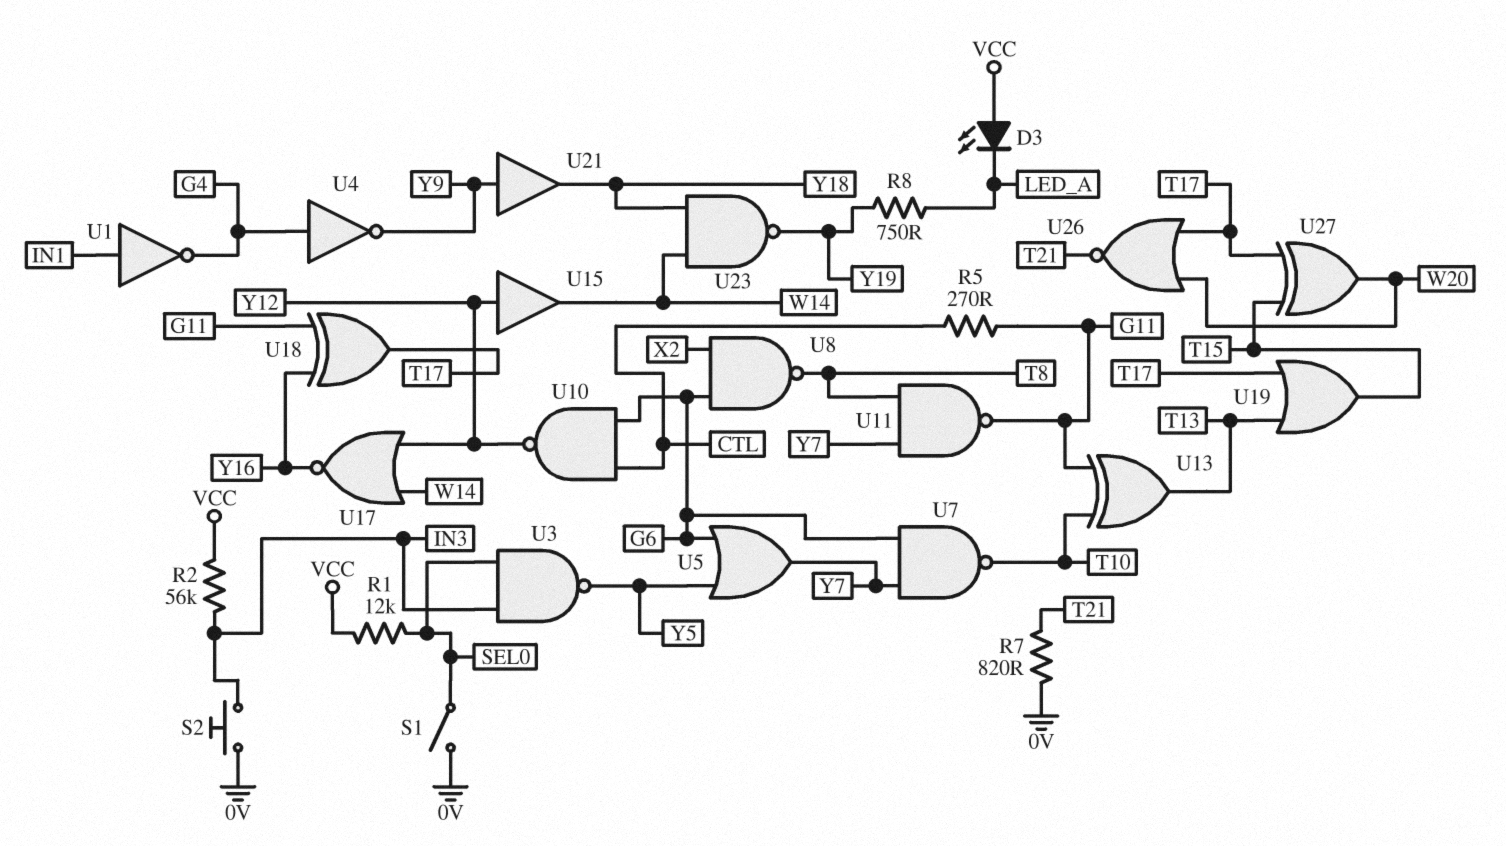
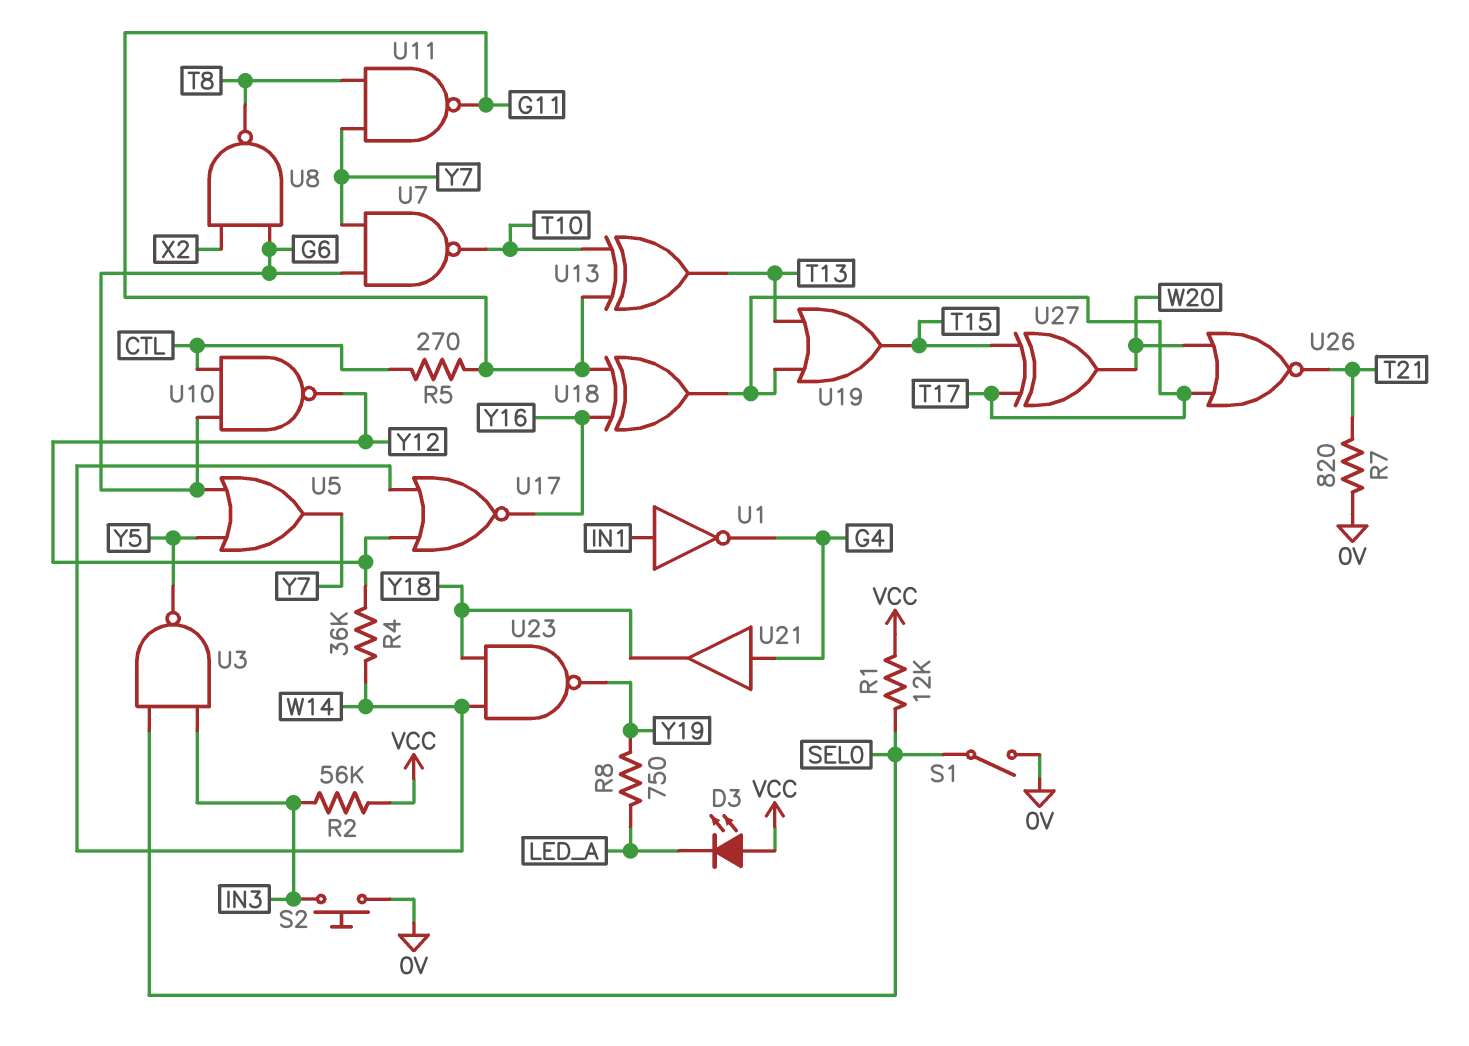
R4: none -> 36k (W14, Y12)
U4: NOT (in G4, out Y9) -> none
U15: buffer (in Y12, out W14) -> none
U21: buffer (in Y9, out Y18) -> buffer (in G4, out Y18)

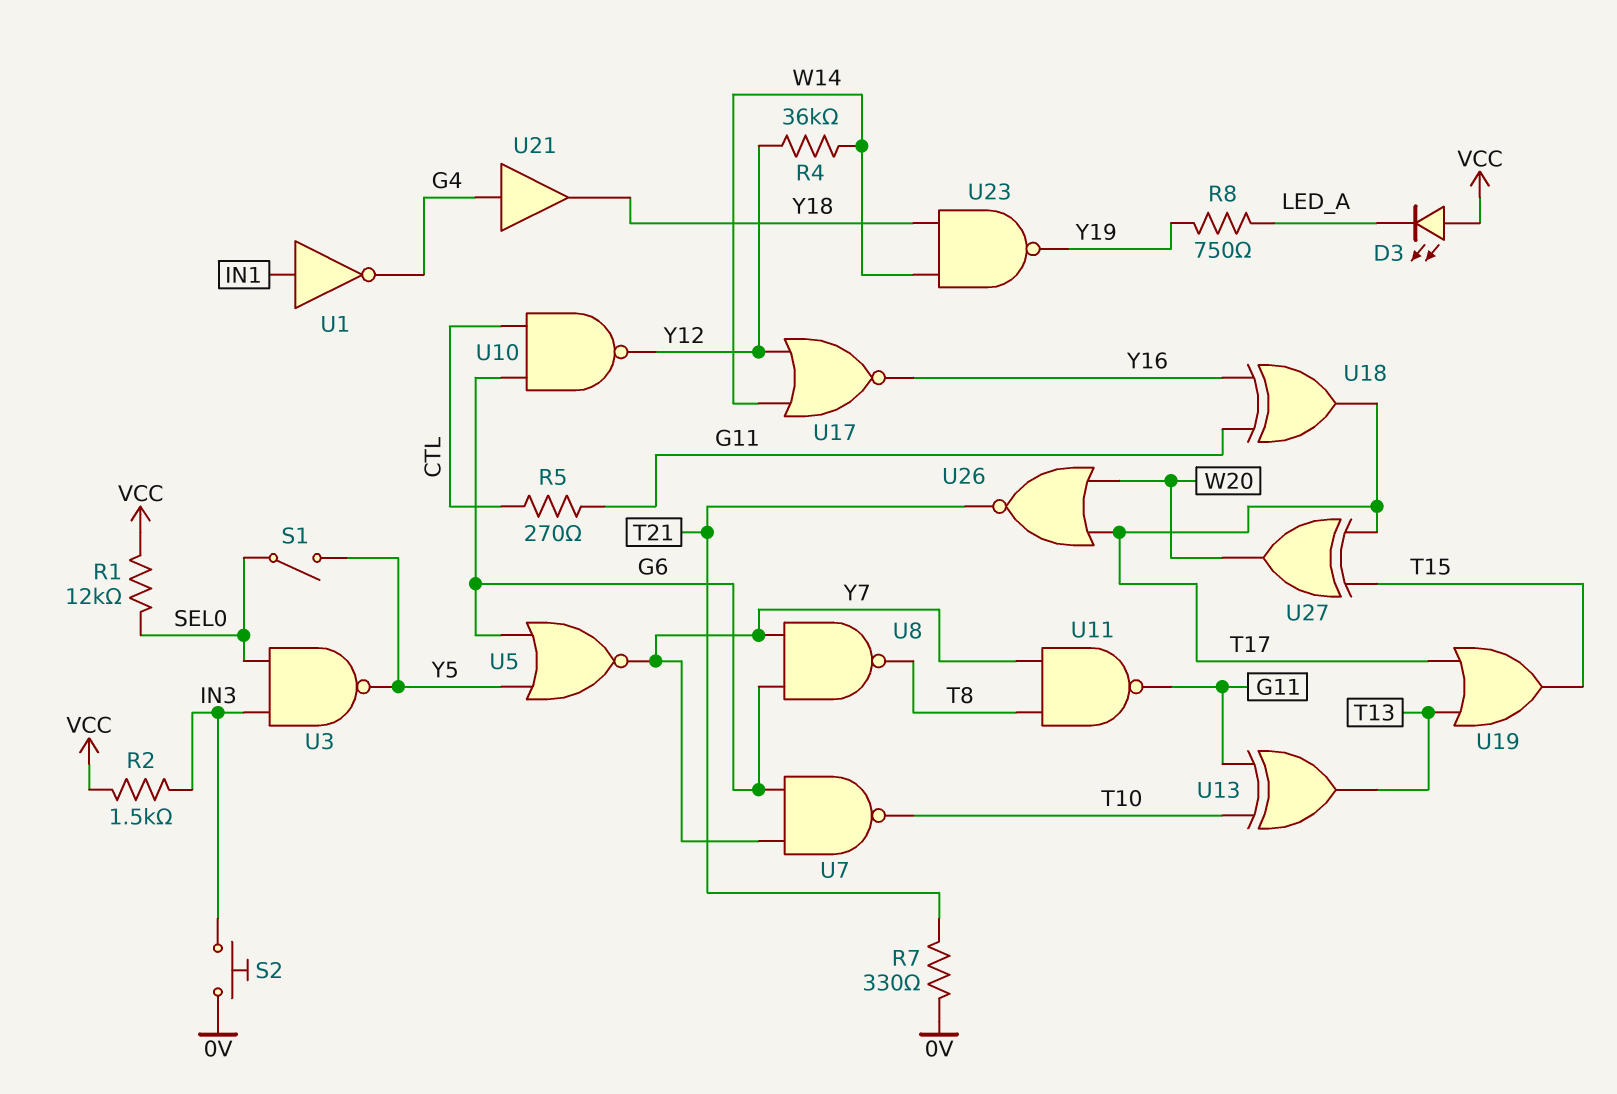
R2: 56k (IN3, VCC) -> 1.5k (IN3, VCC)
R7: 820 (0V, T21) -> 330 (0V, T21)
S1: switch (0V, SEL0) -> switch (SEL0, Y5)
U5: OR (in G6, in Y5, out Y7) -> NOR (in G6, in Y5, out Y7)
U8: NAND (in G6, in X2, out T8) -> NAND (in G6, in Y7, out T8)

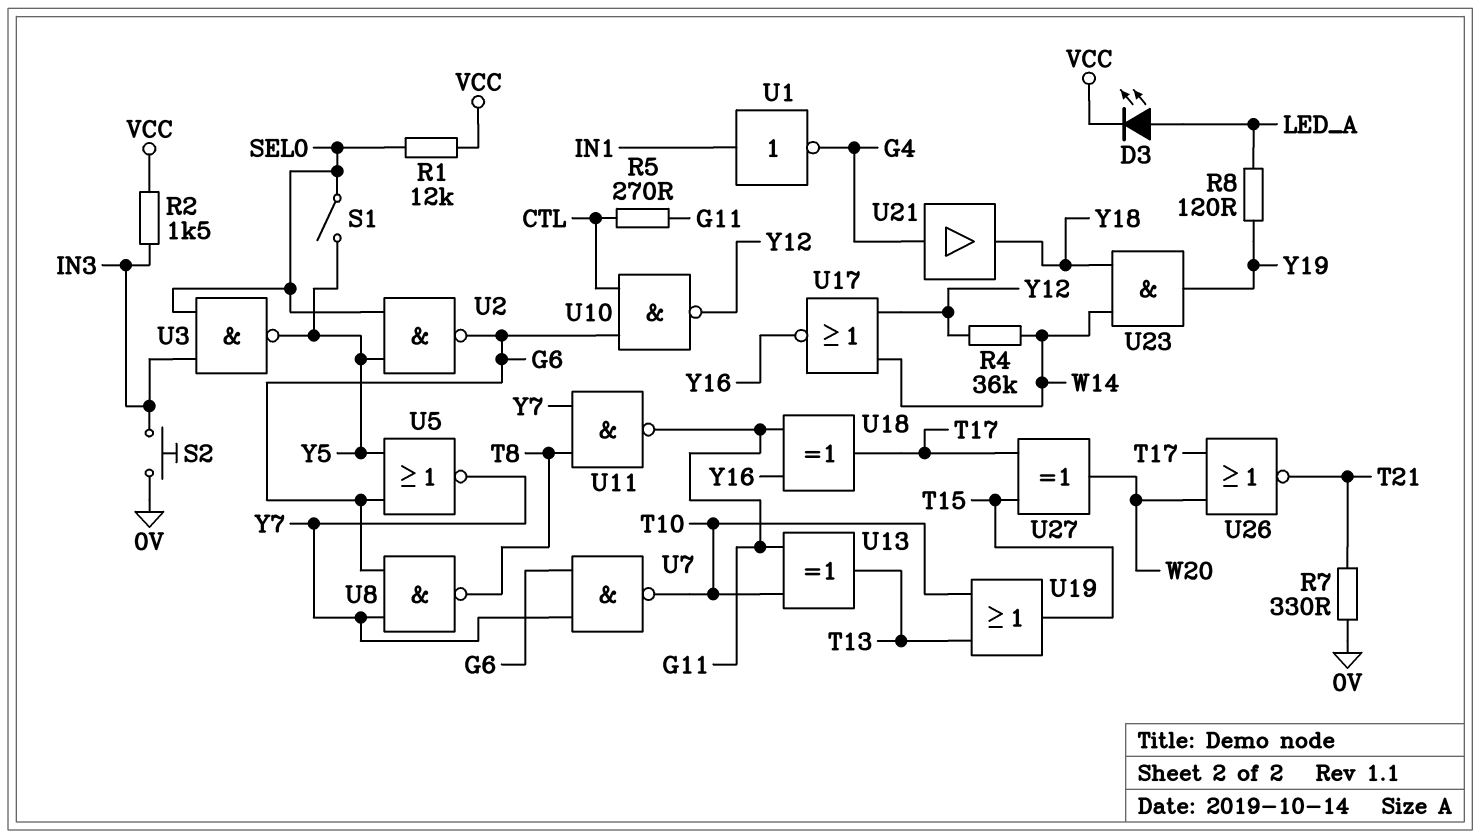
D3: LED (A VCC, K LED_A) -> LED (A LED_A, K VCC)
R8: 750 (LED_A, Y19) -> 120 (LED_A, Y19)
U2: none -> NAND (in SEL0, in Y5, out G6)
U19: OR (in T13, in T17, out T15) -> OR (in T10, in T13, out T15)
U23: NAND (in W14, in Y18, out Y19) -> AND (in W14, in Y18, out Y19)

